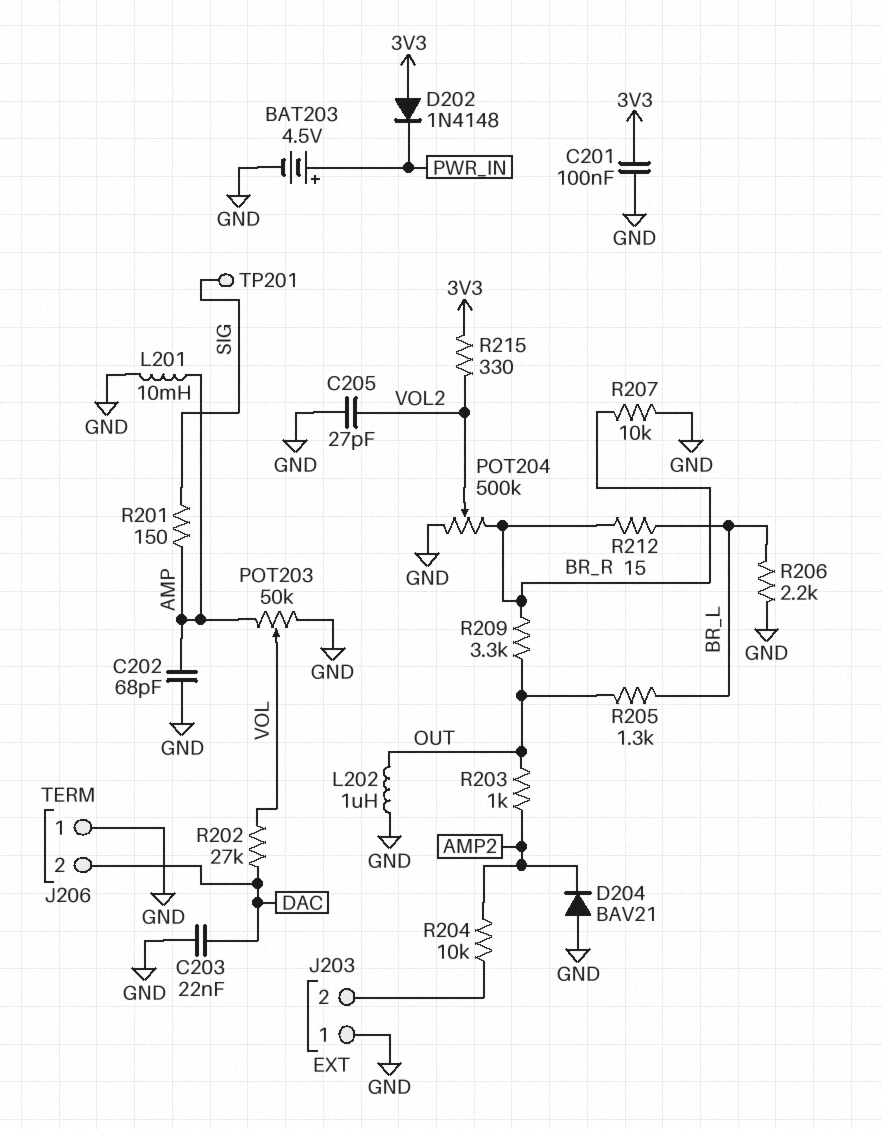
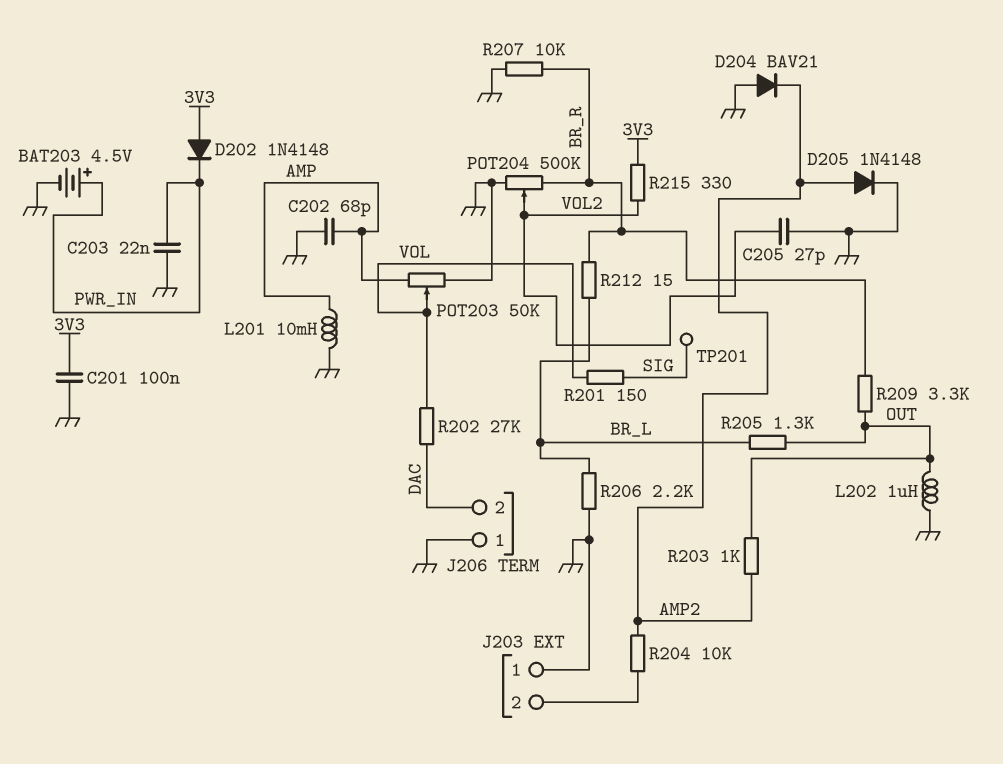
C203: 22nF (DAC, GND) -> 22nF (GND, PWR_IN)
D205: none -> diode 1N4148 (A AMP2, K GND)
R201: 150 (AMP, SIG) -> 150 (SIG, VOL)

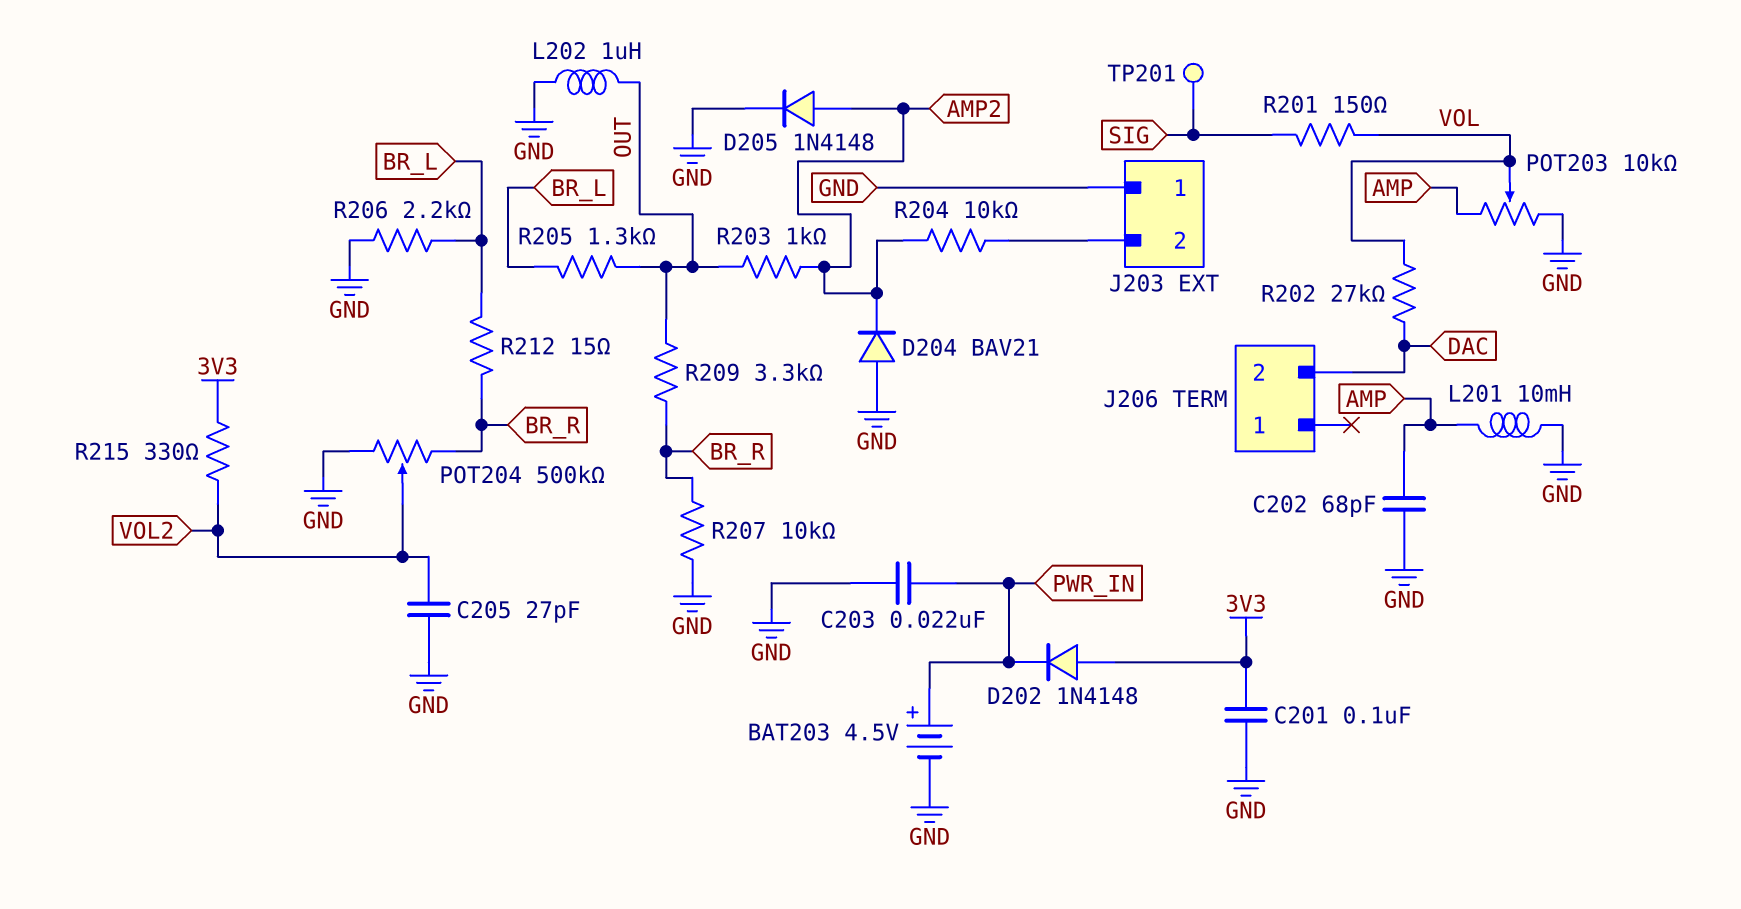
J206 pin 1: GND -> none
POT203: 50k (AMP, GND, wiper VOL) -> 10k (AMP, GND, wiper VOL)

